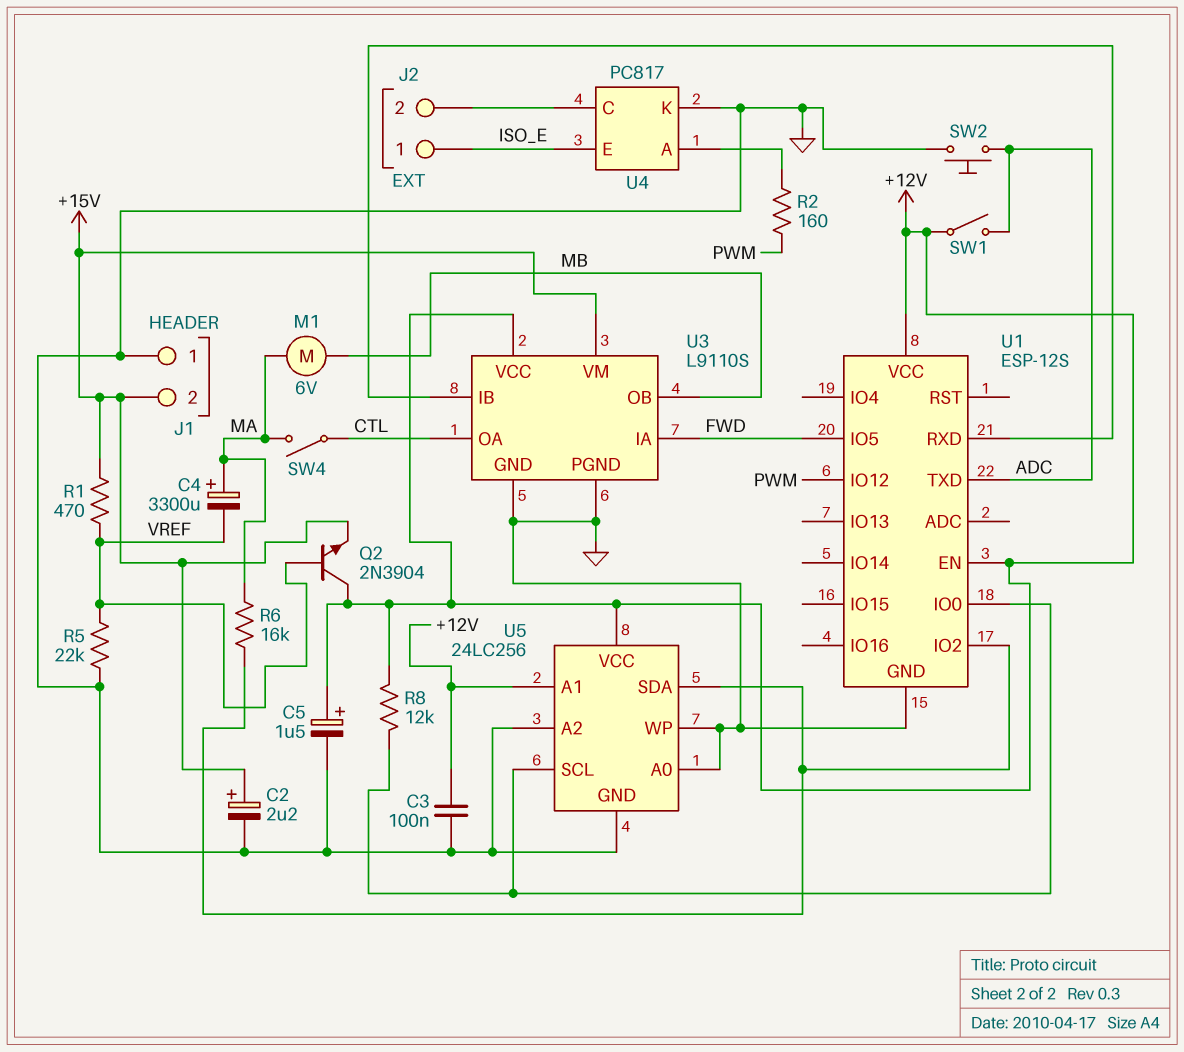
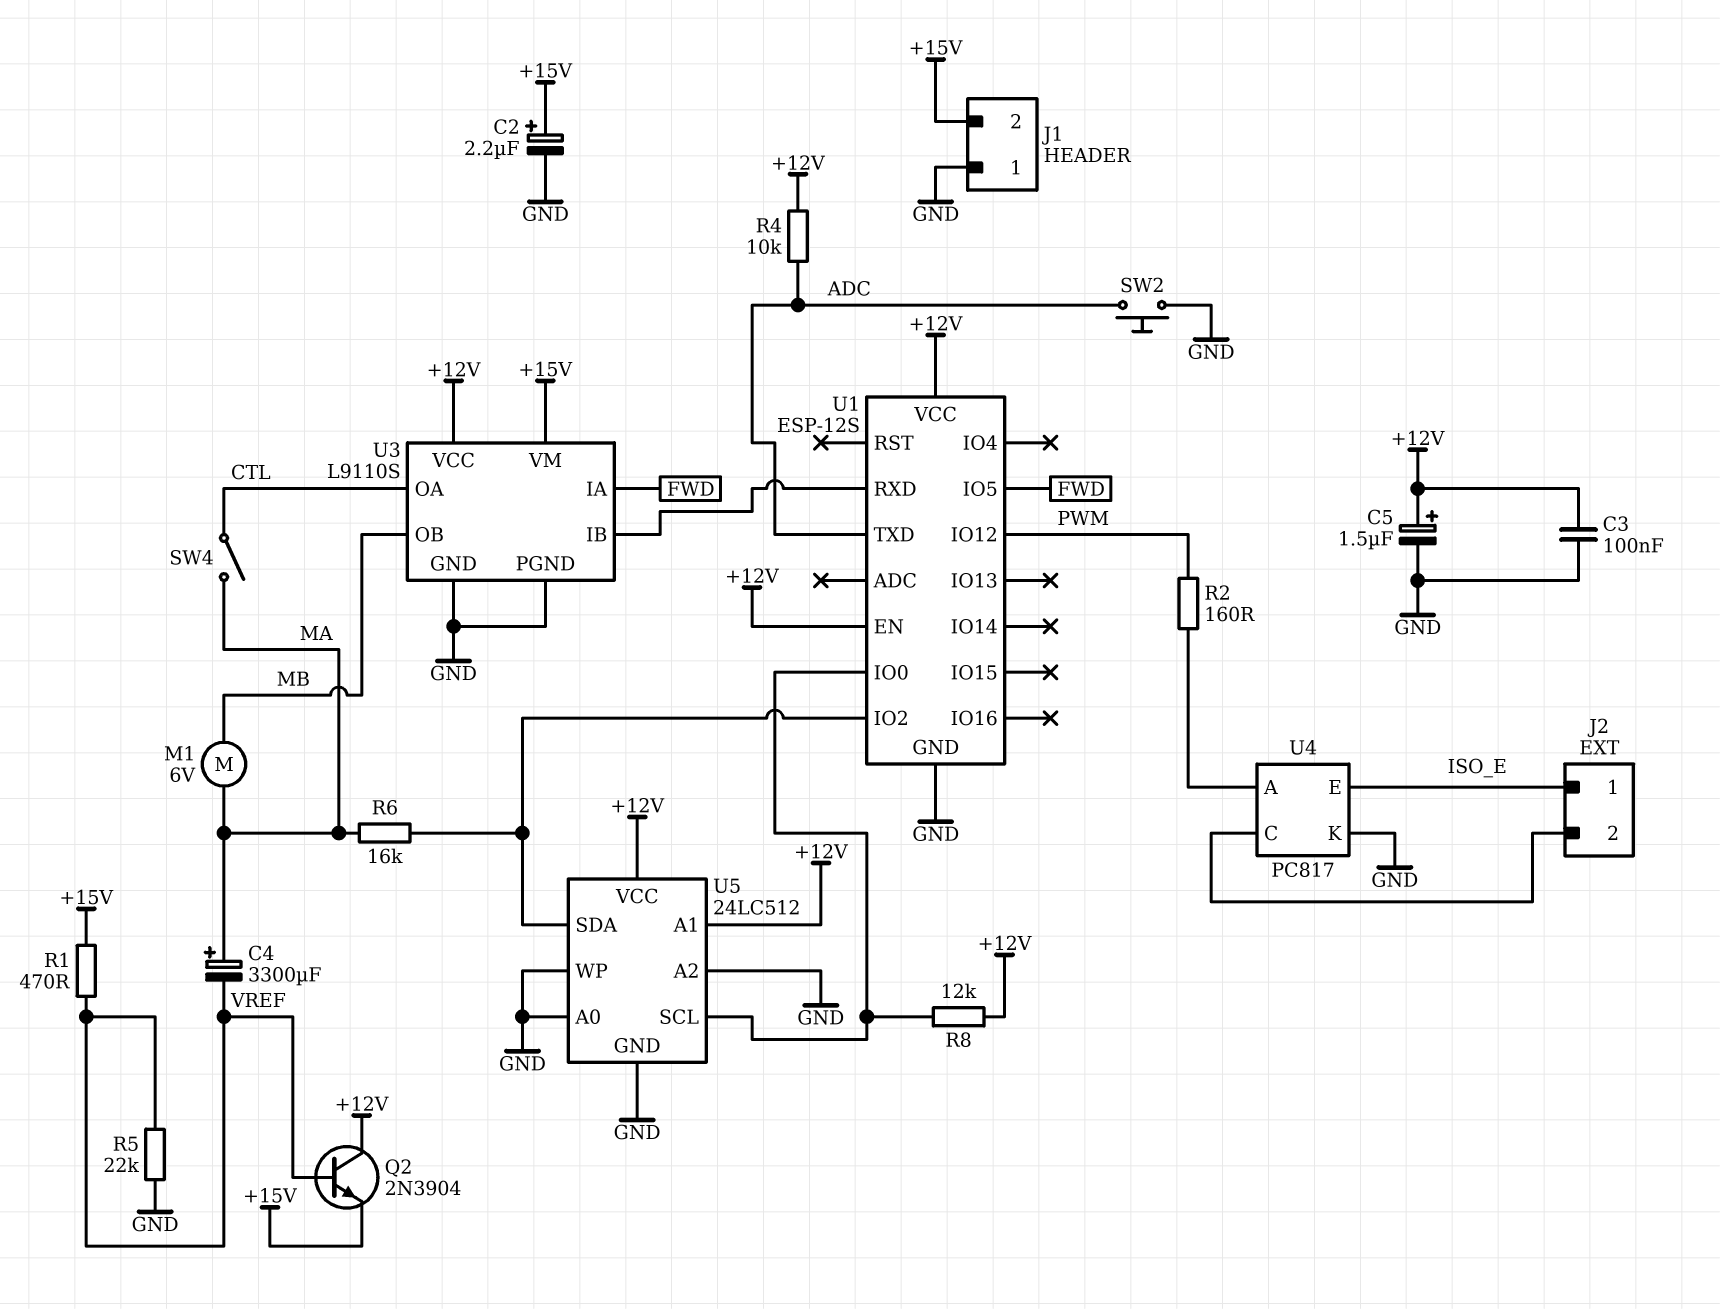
R4: none -> 10k (+12V, ADC)
SW1: switch (+12V, ADC) -> none
U5: 24LC256 -> 24LC512

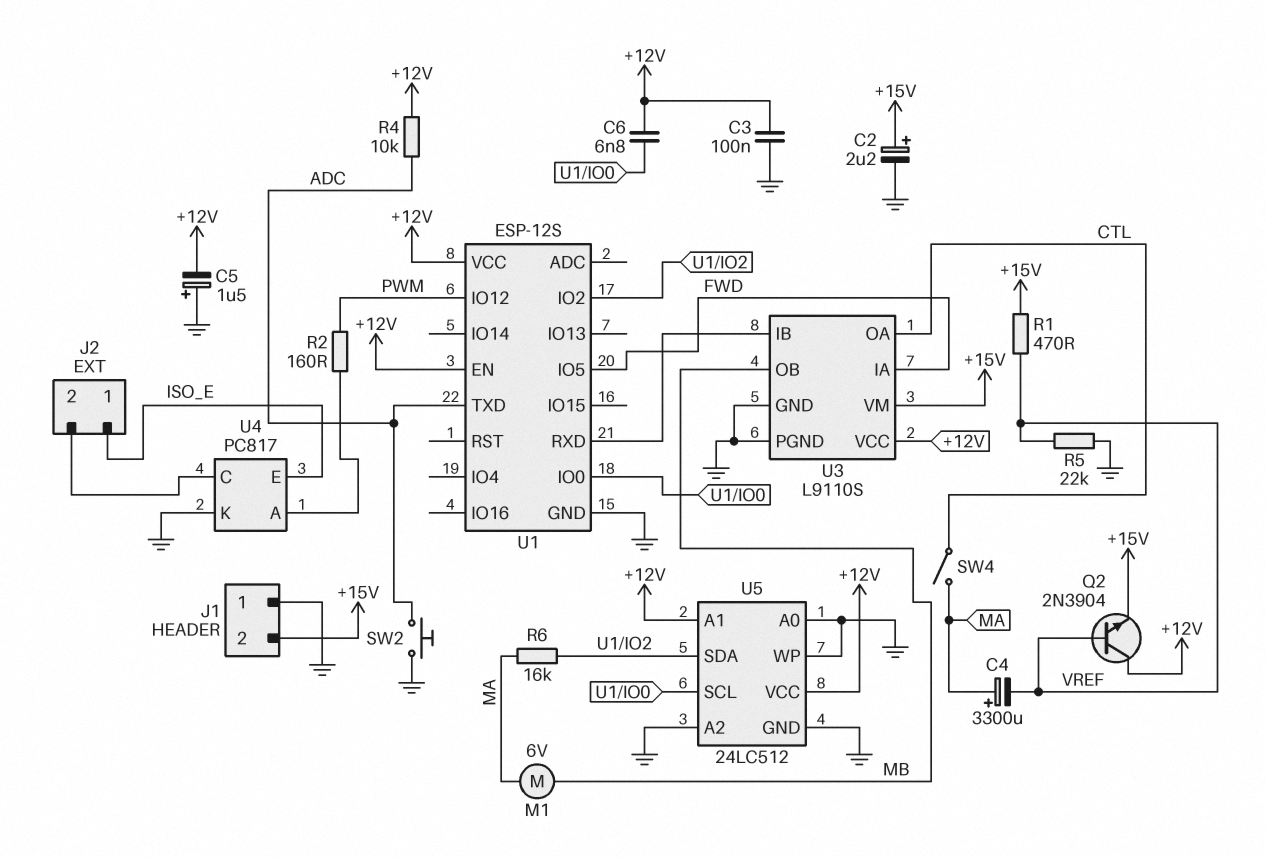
C5: 1.5uF (plus +12V, minus GND) -> 1.5uF (plus GND, minus +12V)
C6: none -> 6.8nF (+12V, U1/IO0)
R8: 12k (+12V, U1/IO0) -> none

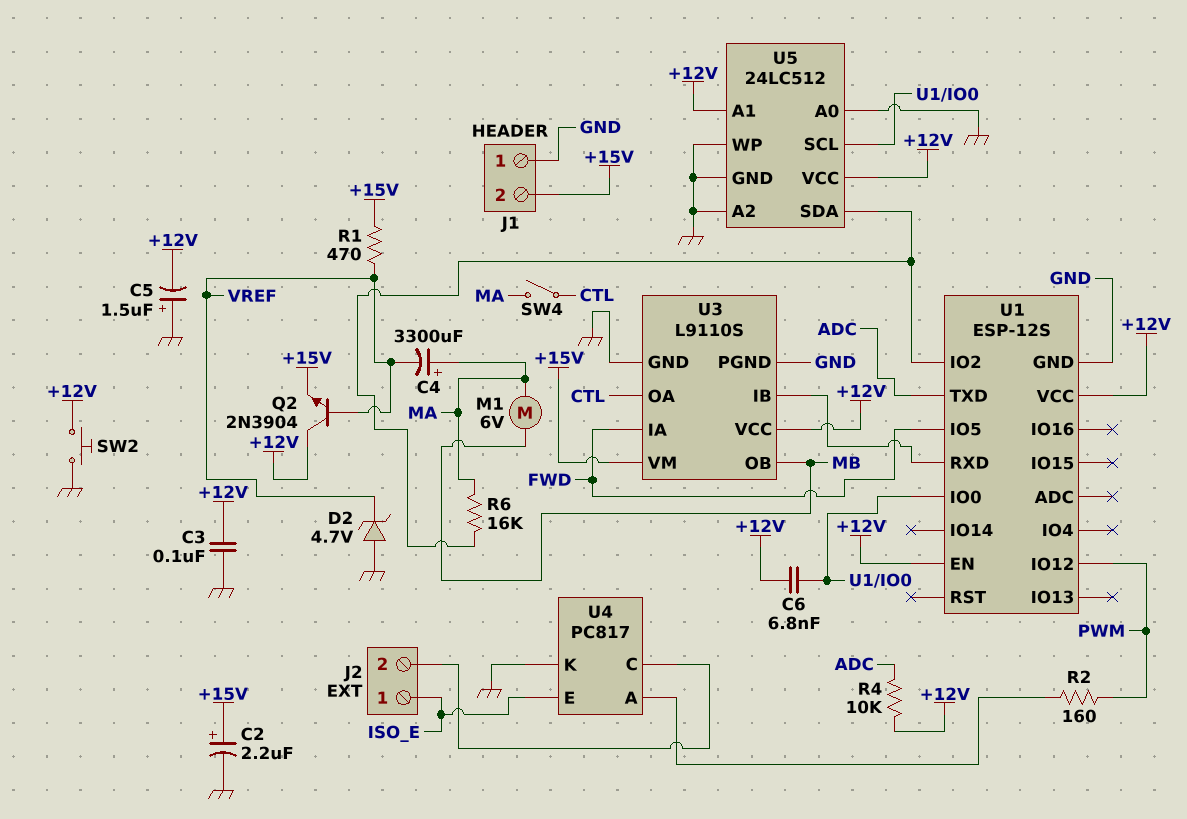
D2: none -> zener 4.7V (A GND, K VREF)
R5: 22k (GND, VREF) -> none
SW2: button (ADC, GND) -> button (+12V, GND)

